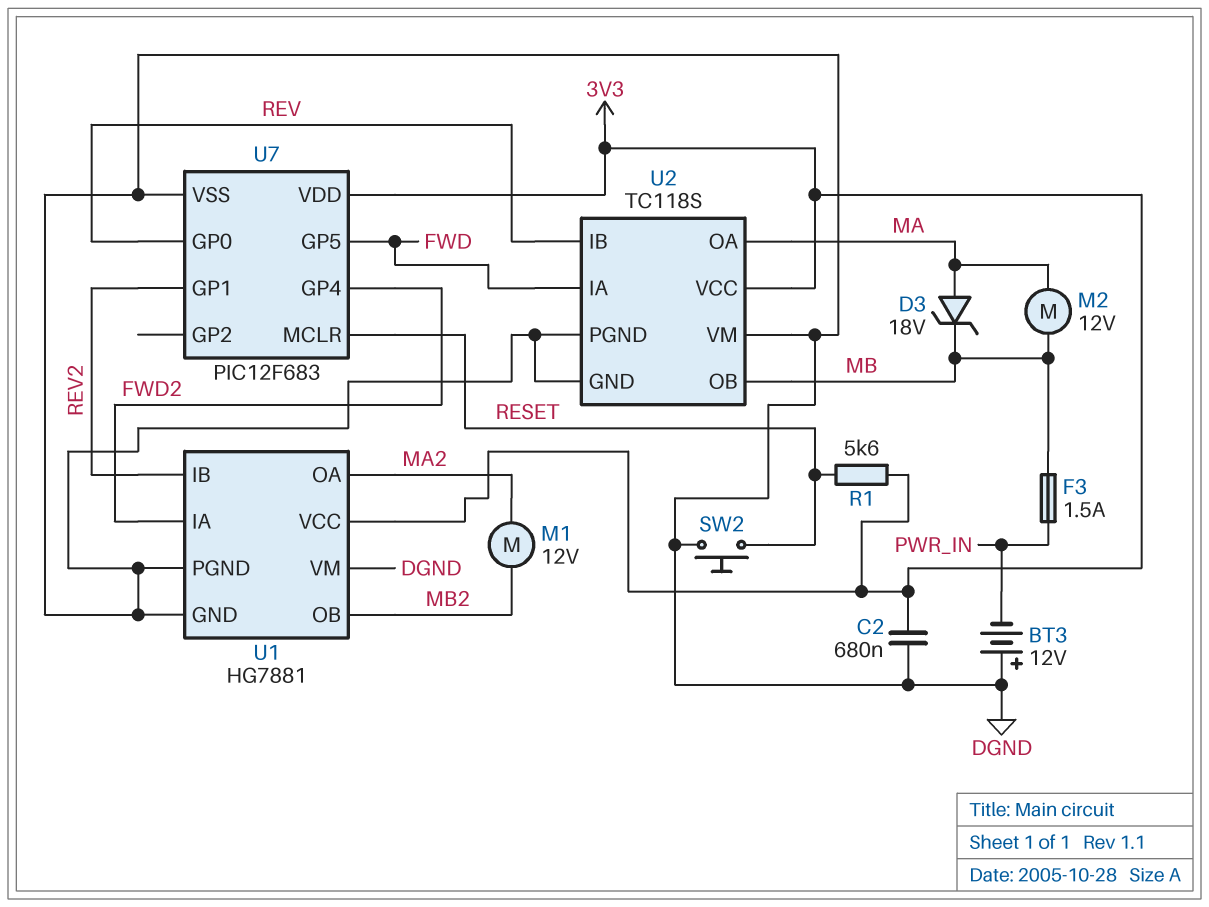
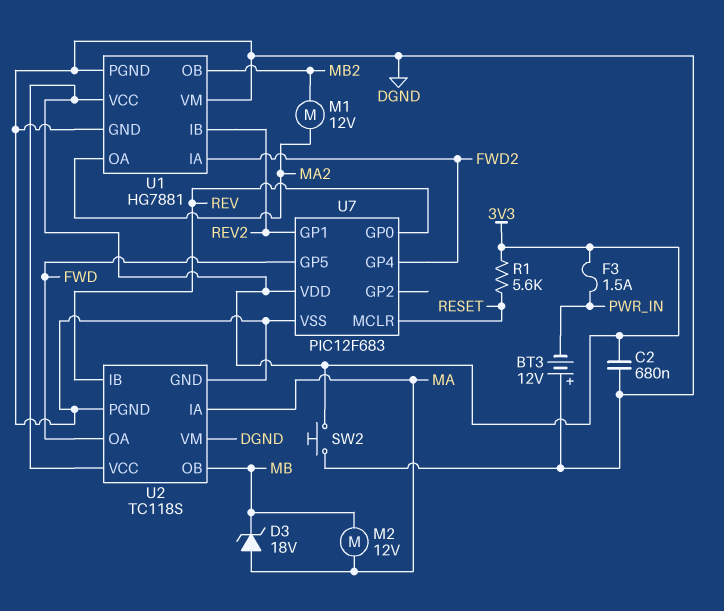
F3: 1.5A (MB, PWR_IN) -> 1.5A (3V3, PWR_IN)
SW2: button (DGND, RESET) -> button (3V3, DGND)
U2 pin IA: FWD -> MA
U2 pin OA: MA -> FWD

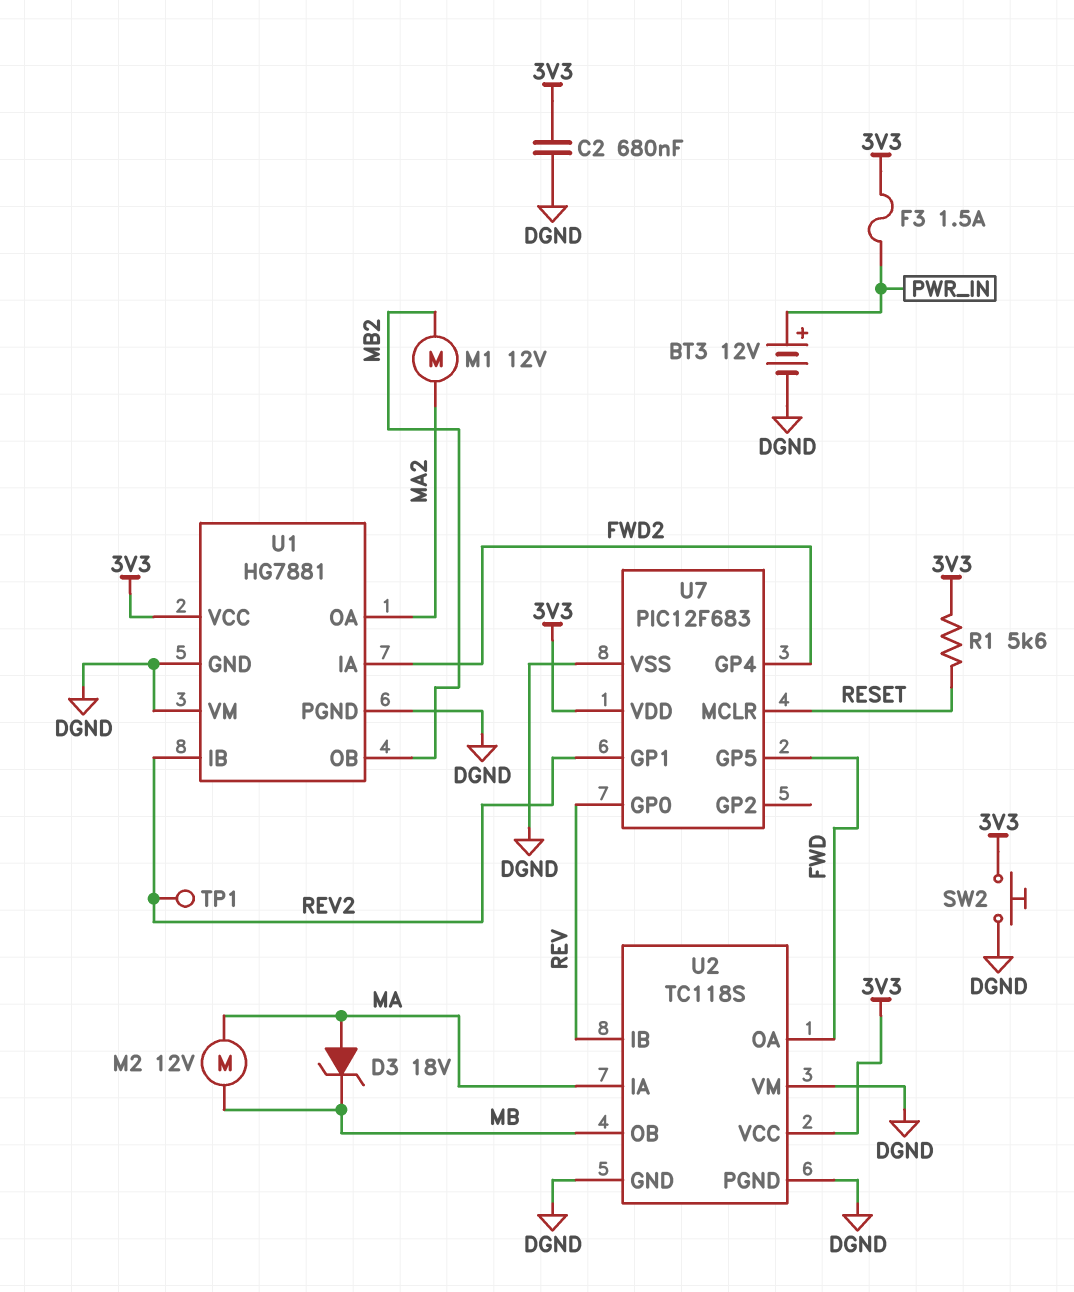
BT3: 12V (plus DGND, minus PWR_IN) -> 12V (plus PWR_IN, minus DGND)
TP1: none -> test point (REV2)

